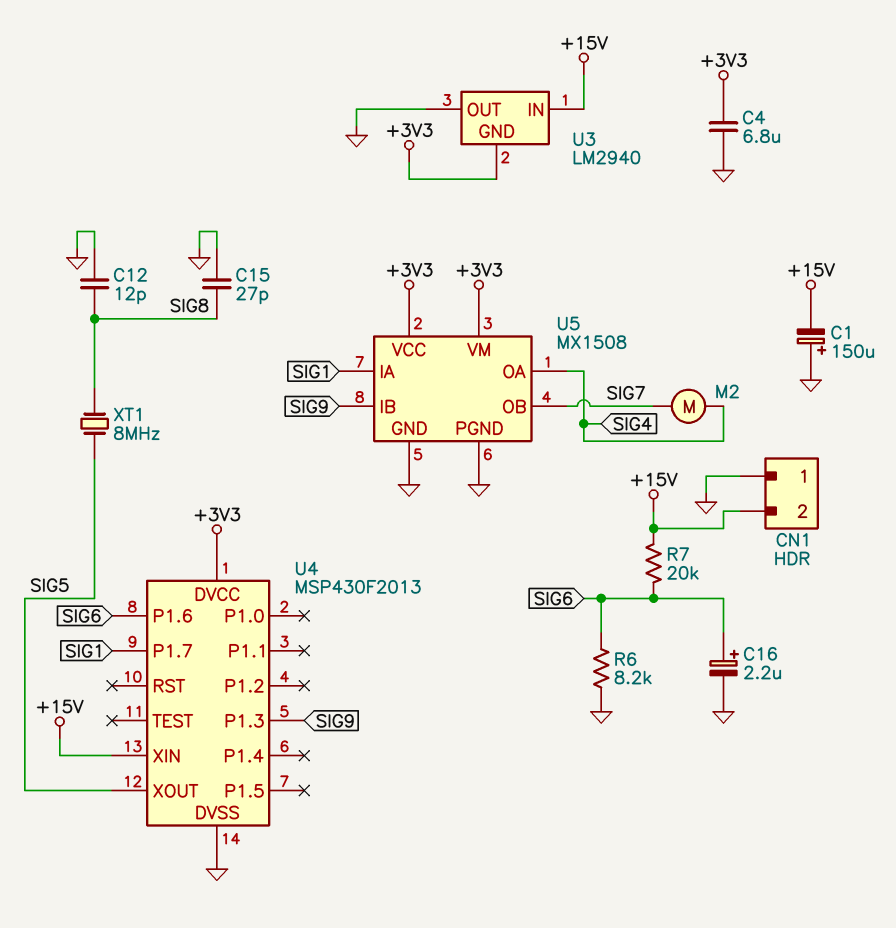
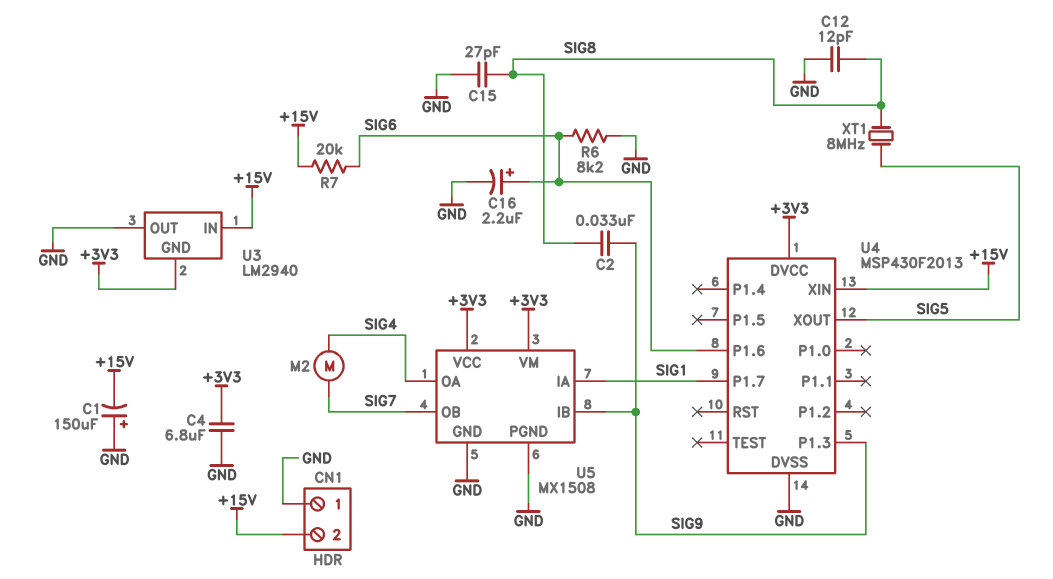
C2: none -> 33nF (SIG8, SIG9)

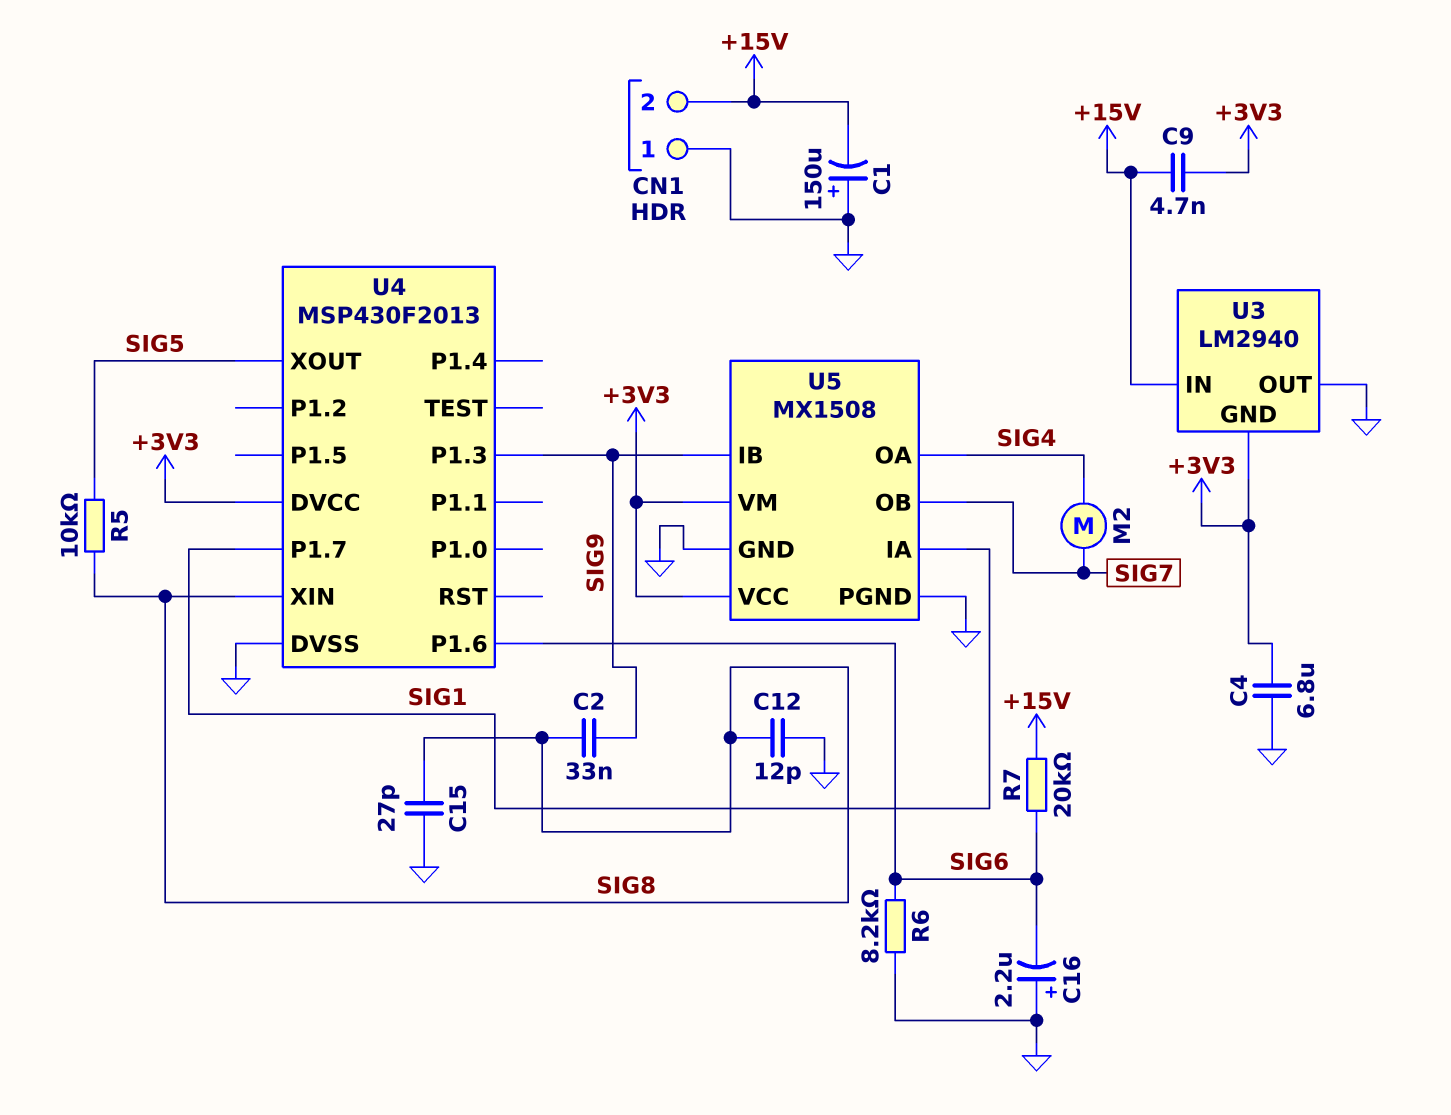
C9: none -> 4.7nF (+3V3, +15V)
C16: 2.2uF (plus SIG6, minus GND) -> 2.2uF (plus GND, minus SIG6)
R5: none -> 10k (SIG5, SIG8)
U4 pin XIN: +15V -> SIG8
XT1: 8MHz (SIG5, SIG8) -> none

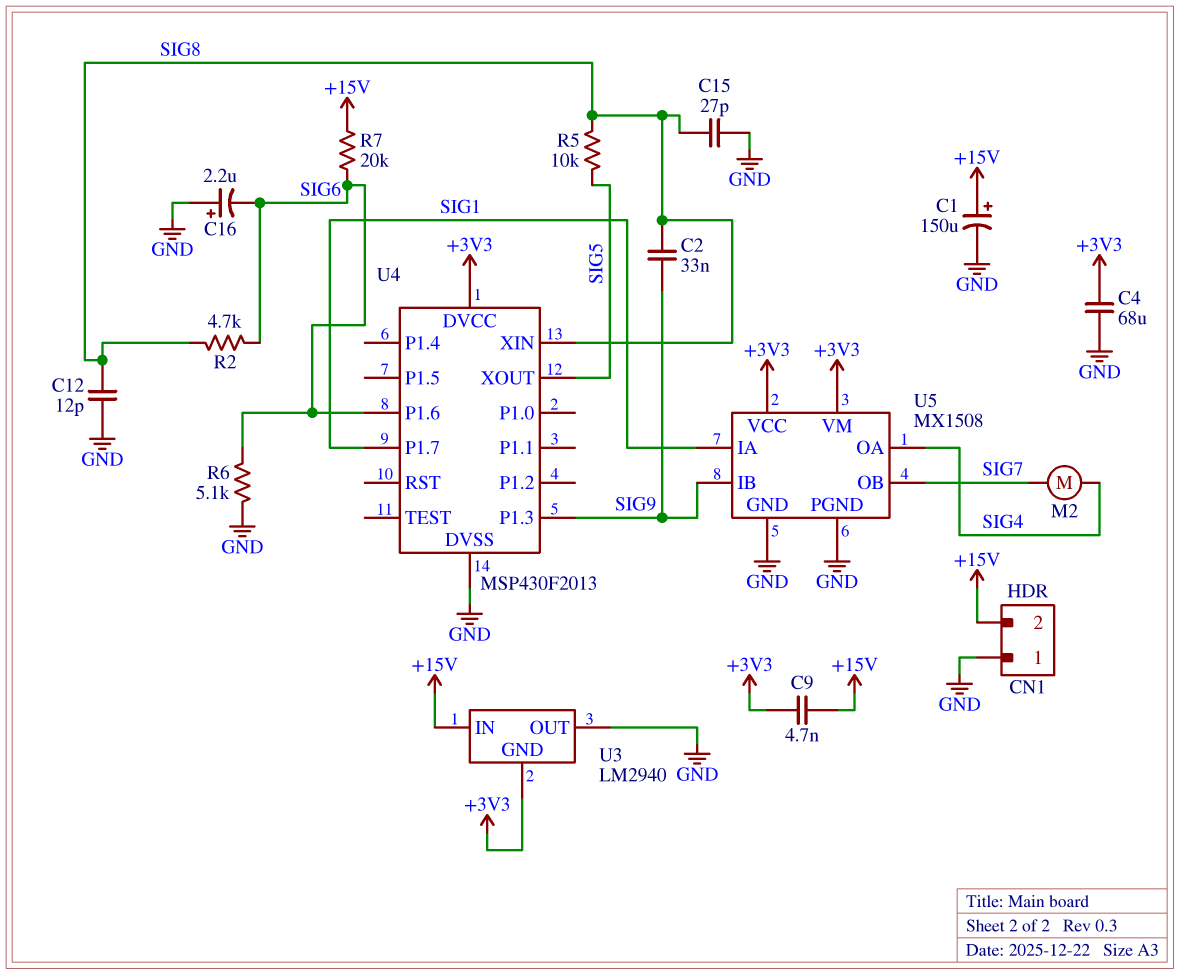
C1: 150uF (plus GND, minus +15V) -> 150uF (plus +15V, minus GND)
C4: 6.8uF (+3V3, GND) -> 68uF (+3V3, GND)
R2: none -> 4.7k (SIG6, SIG8)
R6: 8.2k (GND, SIG6) -> 5.1k (GND, SIG6)

